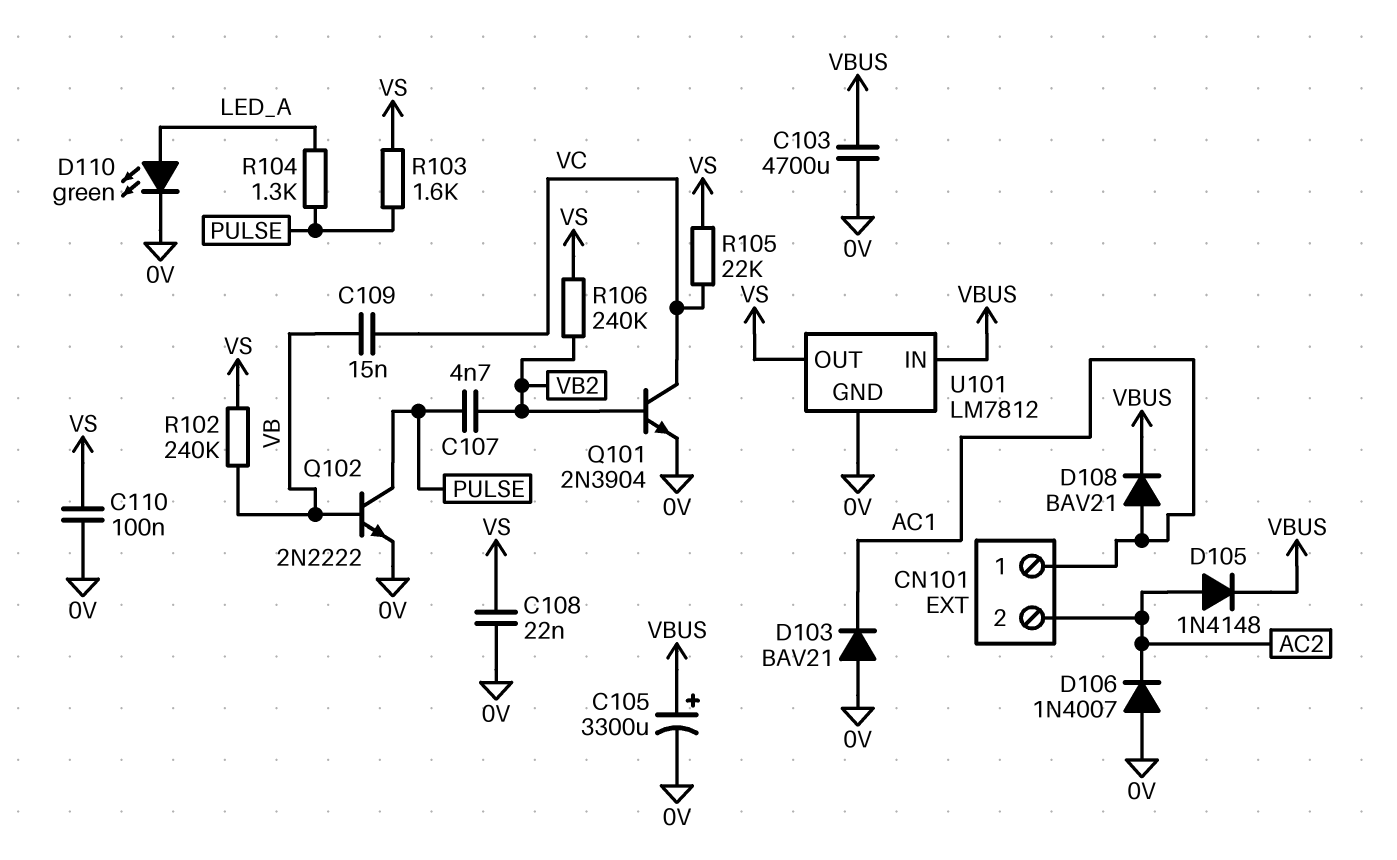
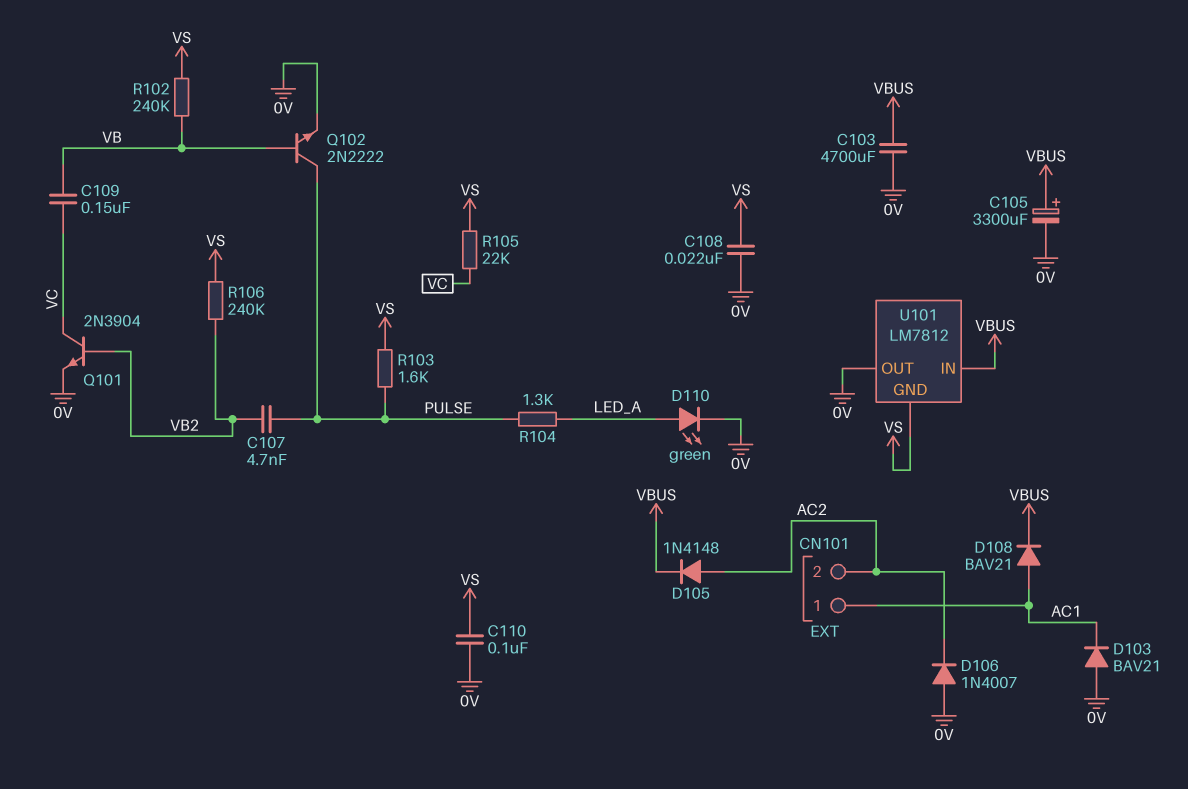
C109: 15nF (VB, VC) -> 150nF (VB, VC)
U101 pin GND: 0V -> VS
U101 pin OUT: VS -> 0V

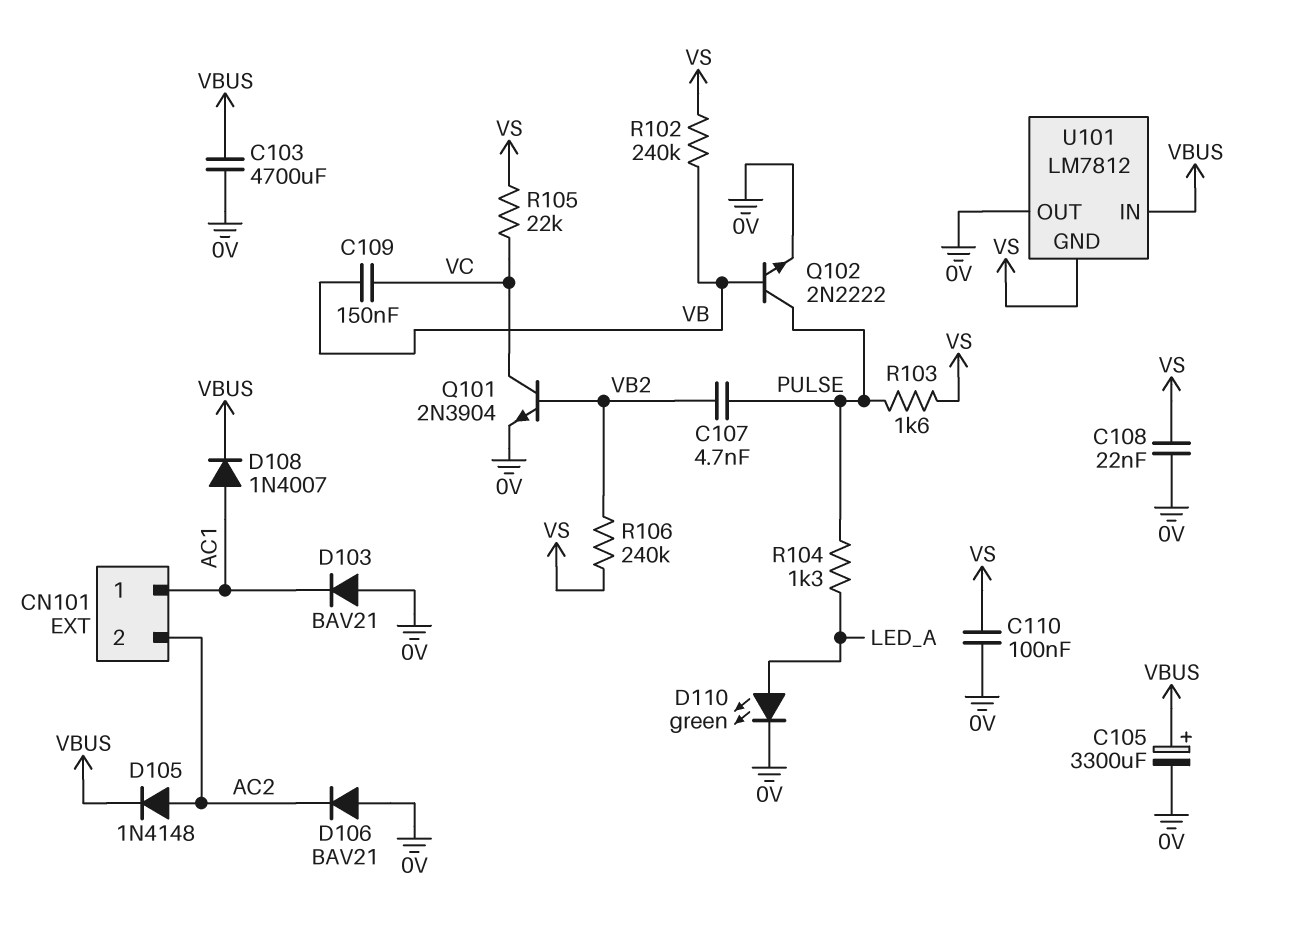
D106: diode 1N4007 (A 0V, K AC2) -> diode BAV21 (A 0V, K AC2)
D108: diode BAV21 (A AC1, K VBUS) -> diode 1N4007 (A AC1, K VBUS)

